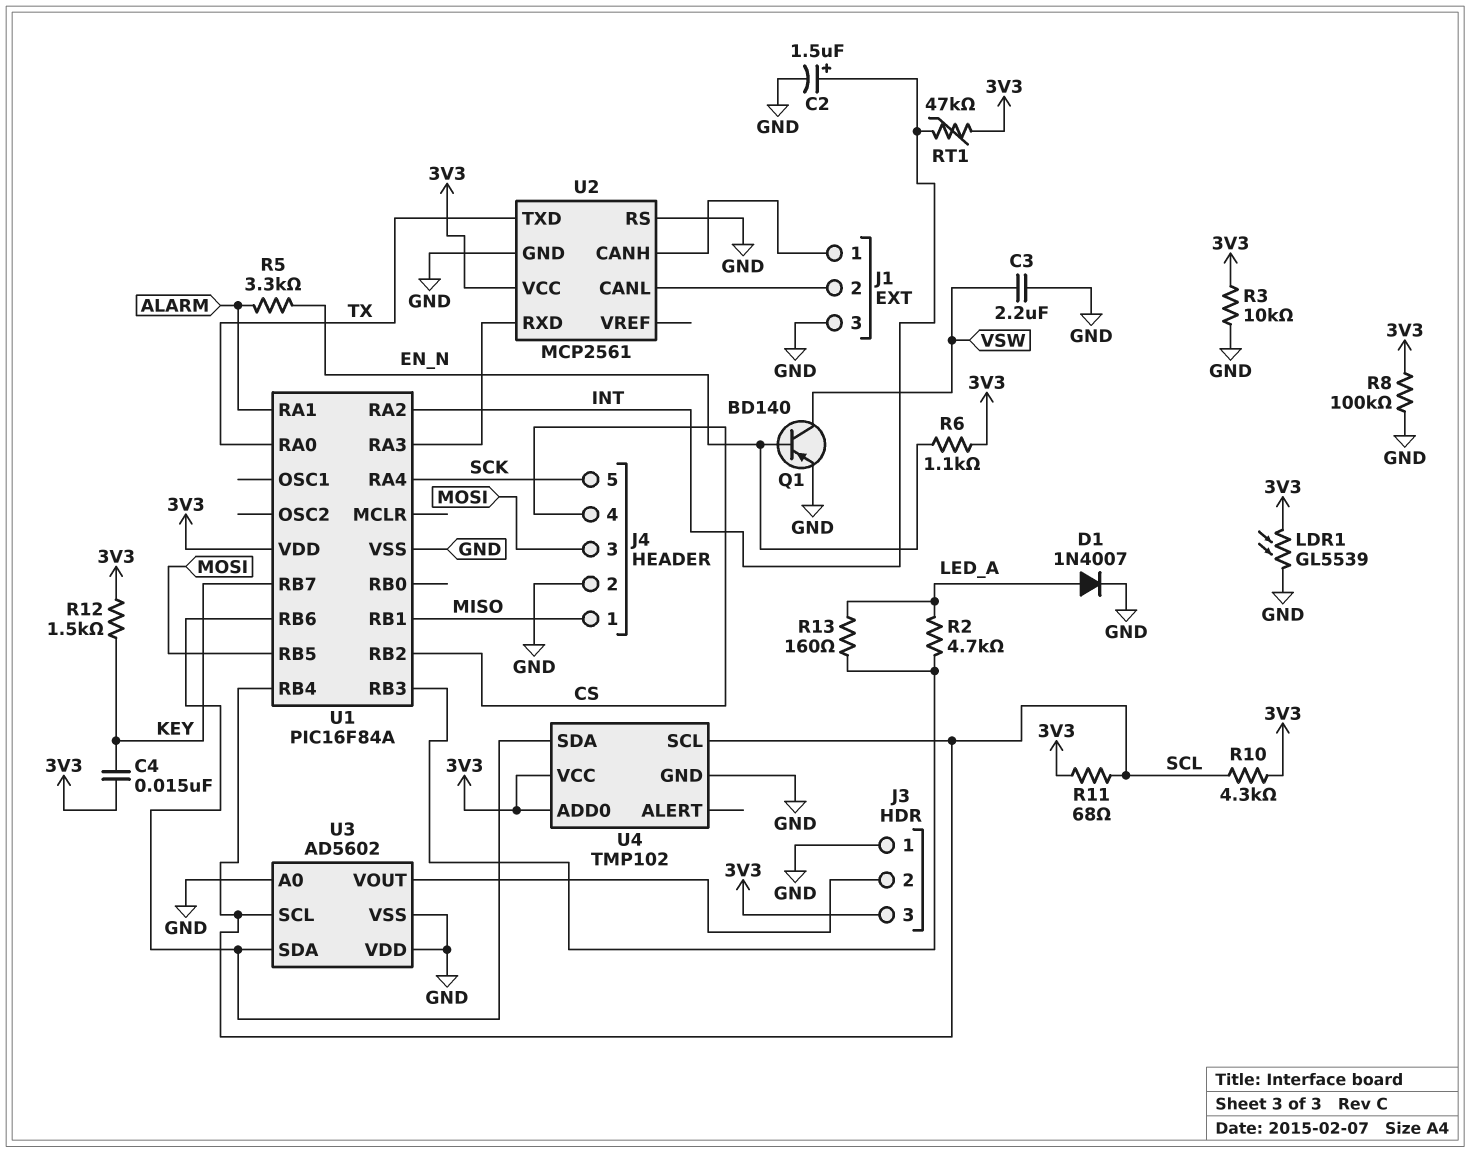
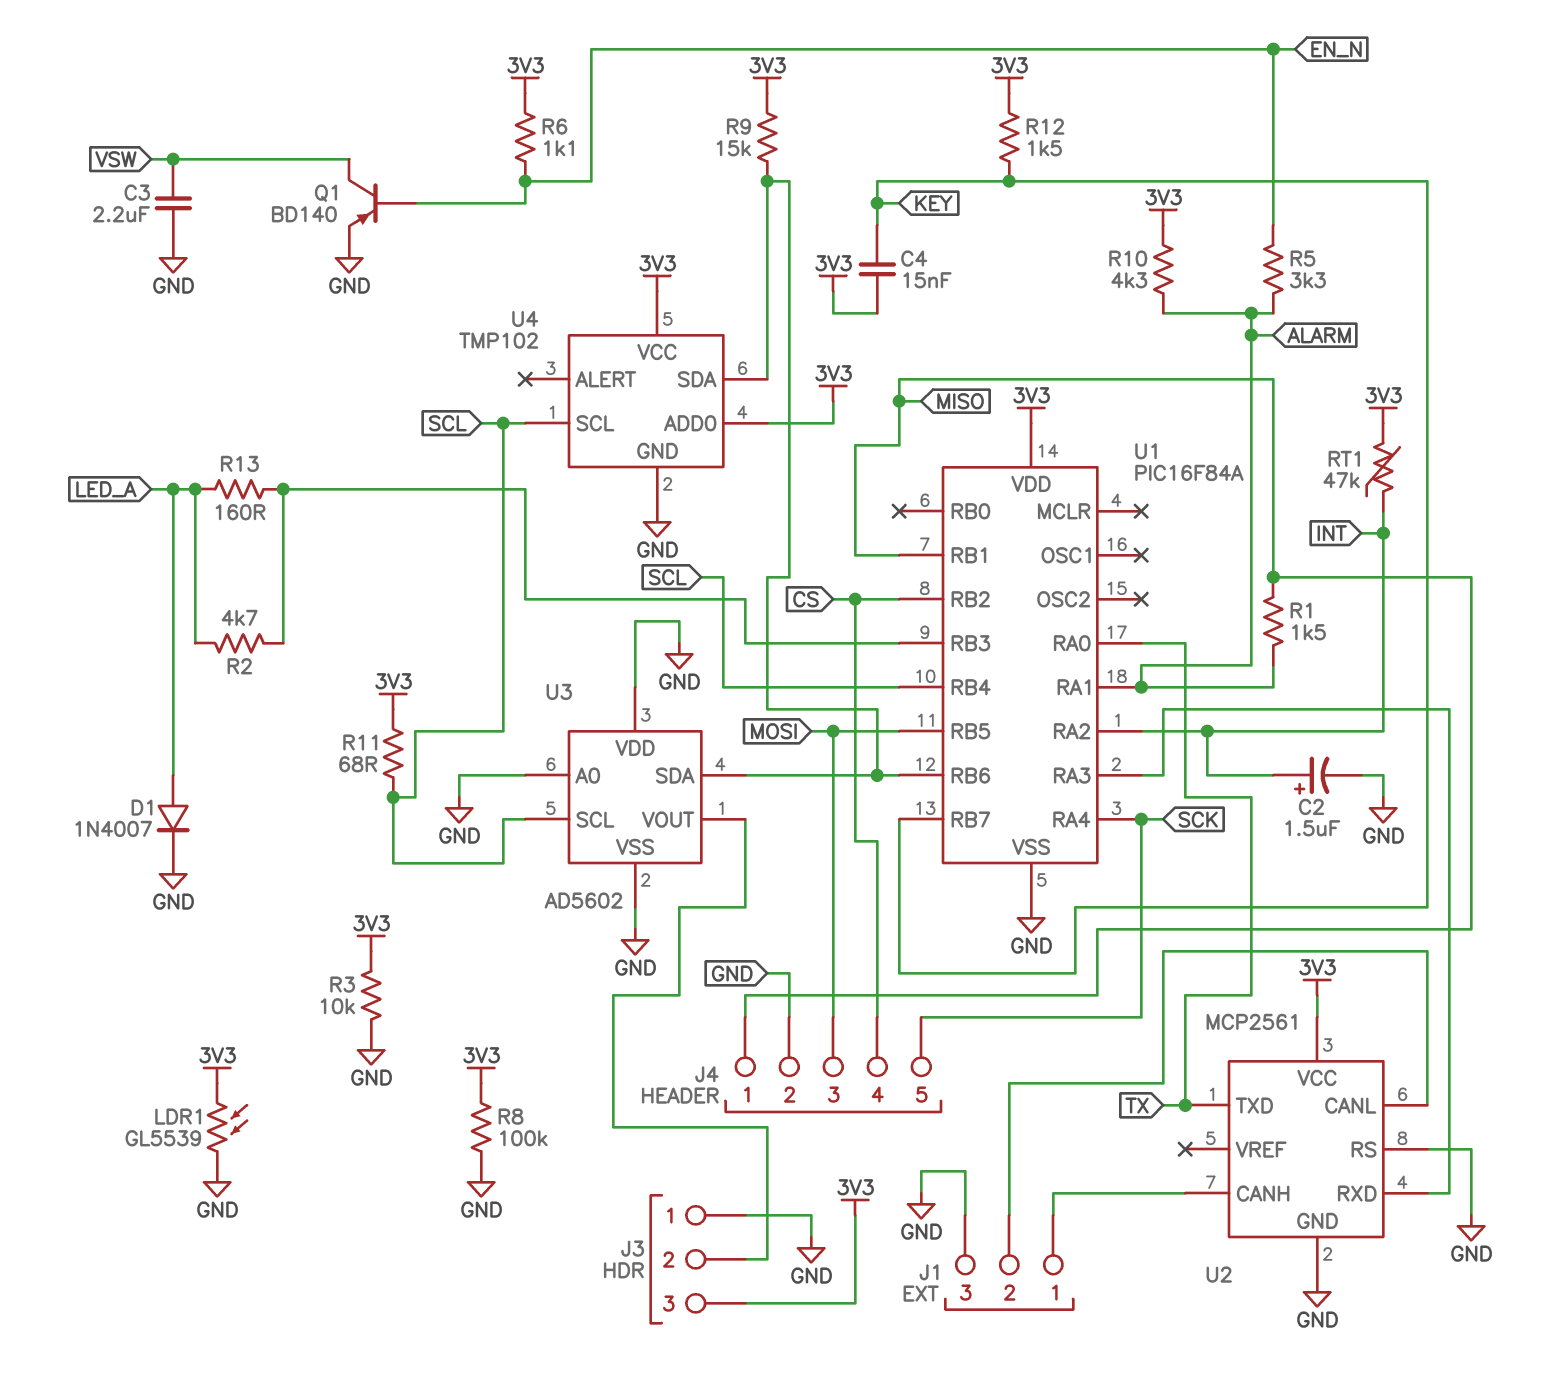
R1: none -> 1.5k (ALARM, MISO)
R9: none -> 15k (3V3, U1/RB6)
R10: 4.3k (3V3, SCL) -> 4.3k (3V3, ALARM)

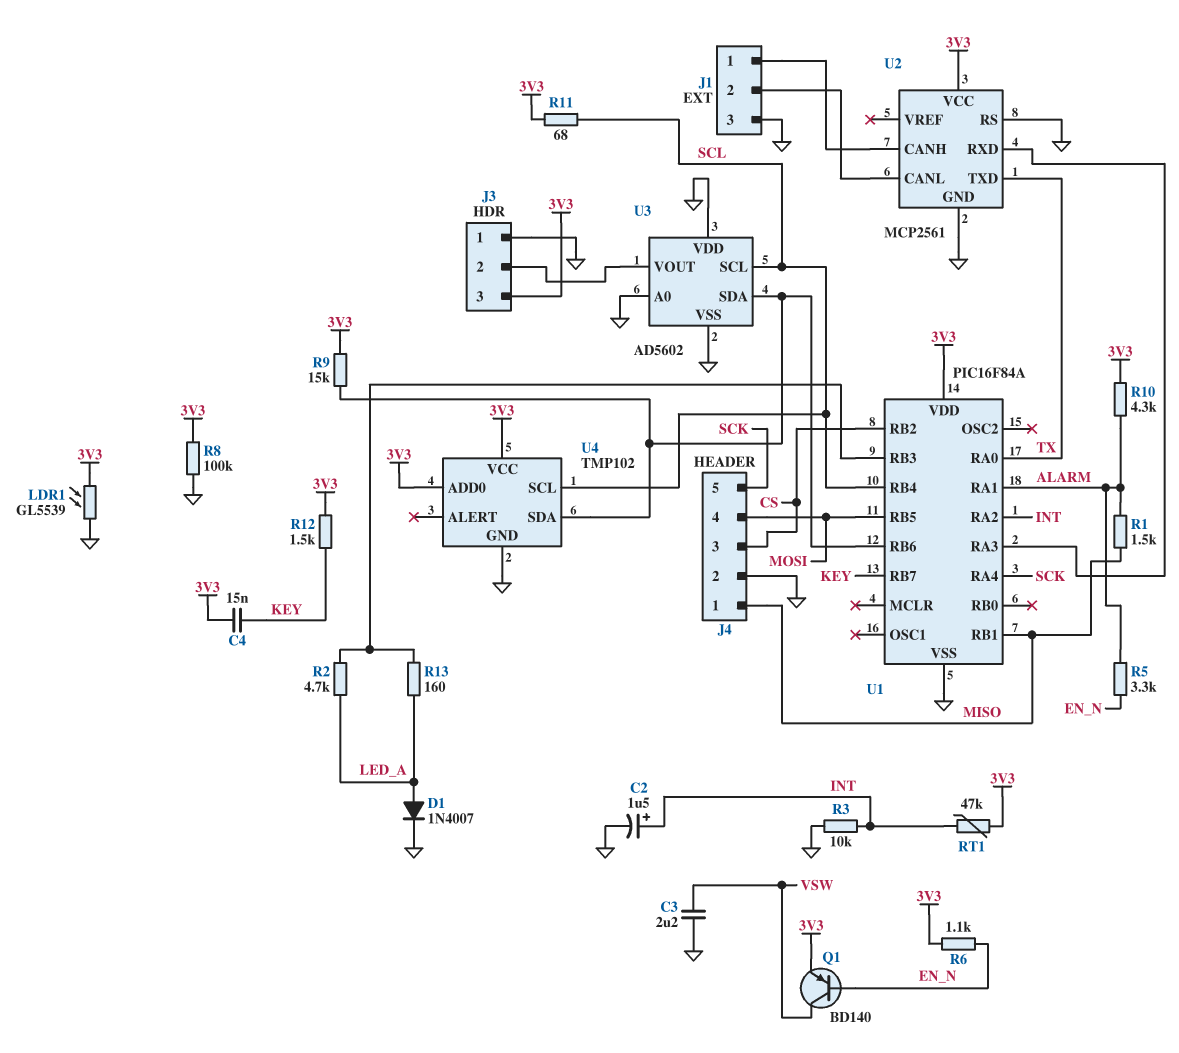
J4 pin 3: MOSI -> CS
J4 pin 4: CS -> MOSI
Q1: PNP BD140 (B EN_N, C VSW, E GND) -> PNP BD140 (B EN_N, C VSW, E 3V3)
R3: 10k (3V3, GND) -> 10k (GND, INT)

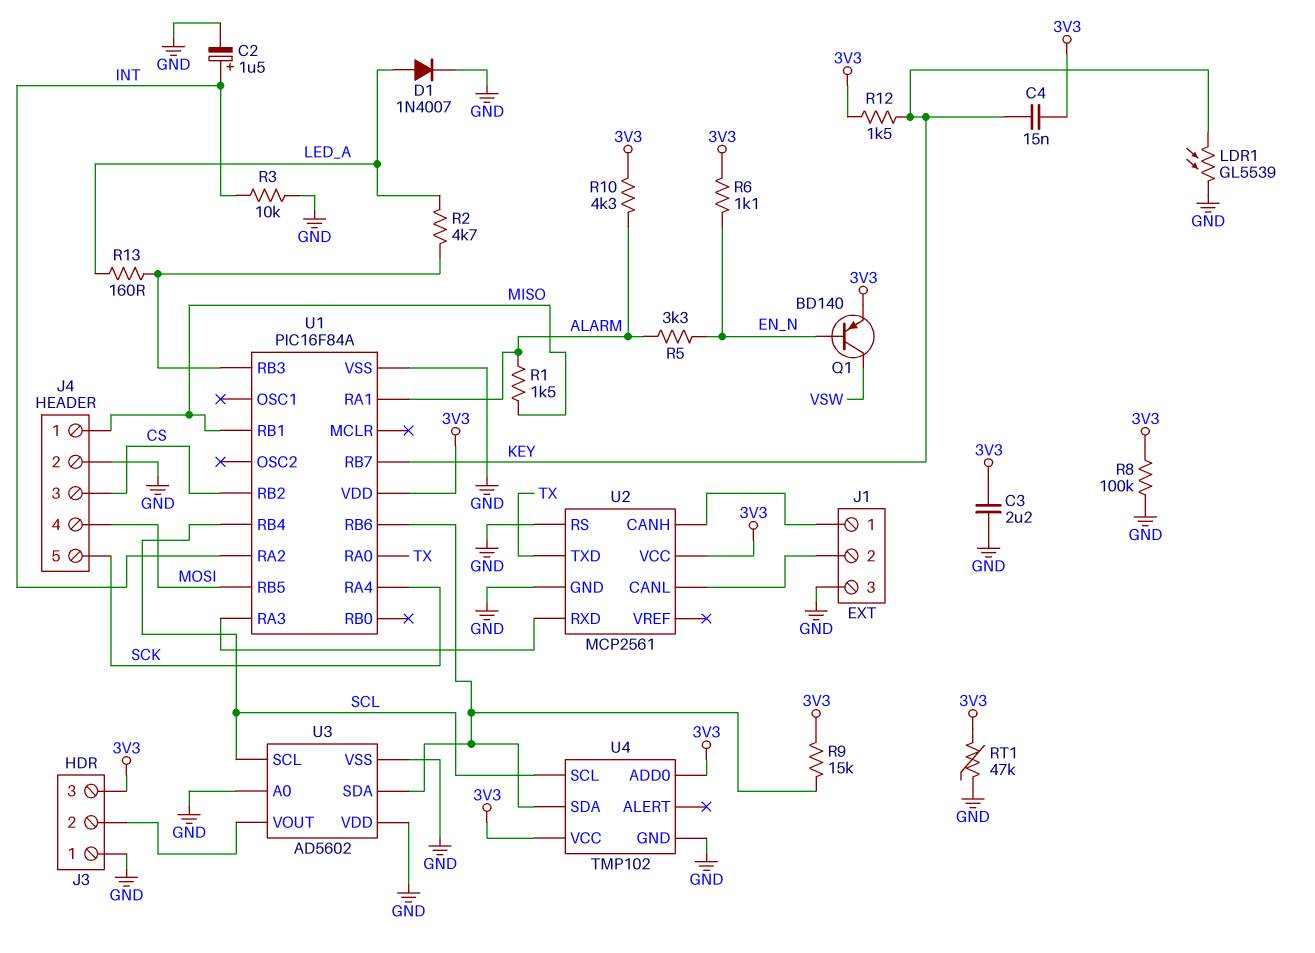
C3: 2.2uF (GND, VSW) -> 2.2uF (3V3, GND)
LDR1: GL5539 (3V3, GND) -> GL5539 (GND, KEY)
R11: 68 (3V3, SCL) -> none
RT1: 47k (3V3, INT) -> 47k (3V3, GND)

